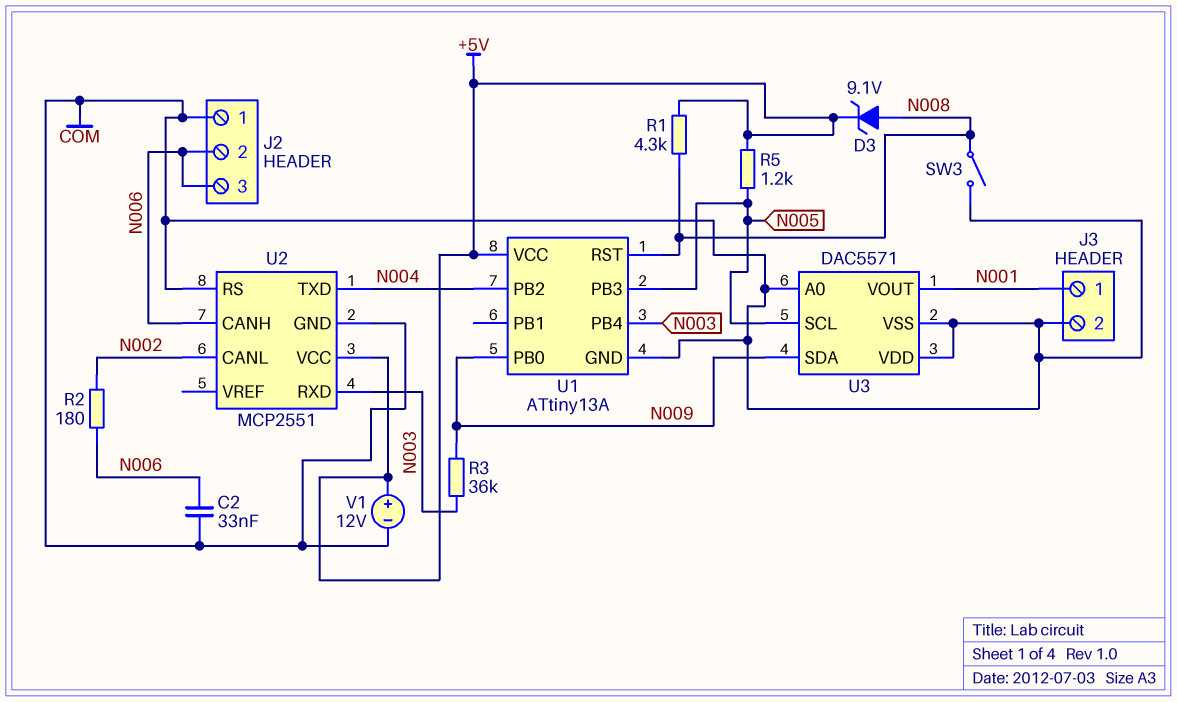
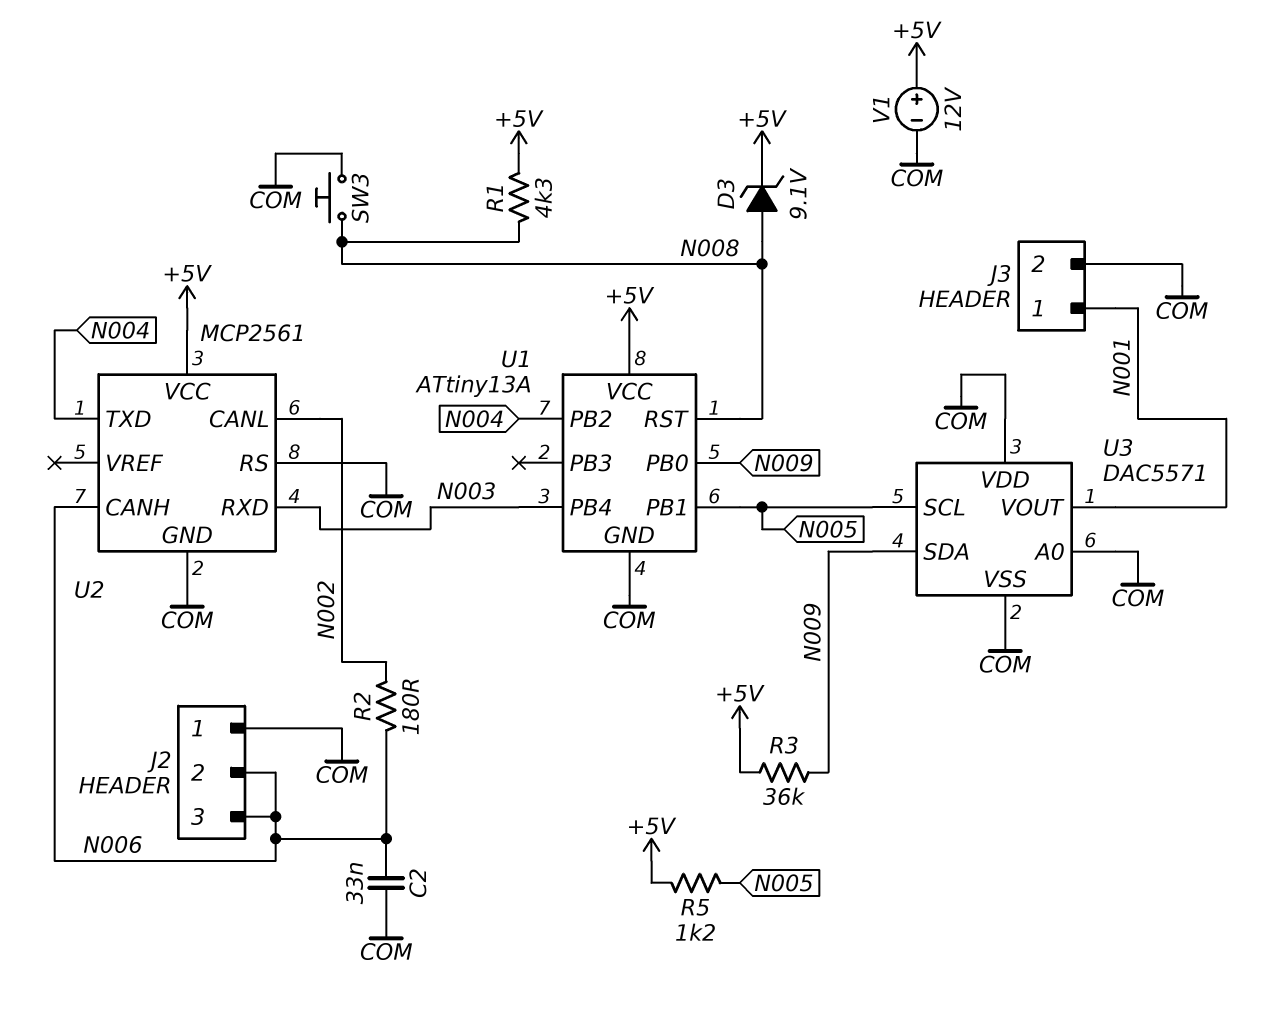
R3: 36k (N003, N009) -> 36k (+5V, N009)
SW3: switch (COM, N008) -> button (COM, N008)
U1 pin PB1: none -> N005
U1 pin PB3: N005 -> none
U2: MCP2551 -> MCP2561

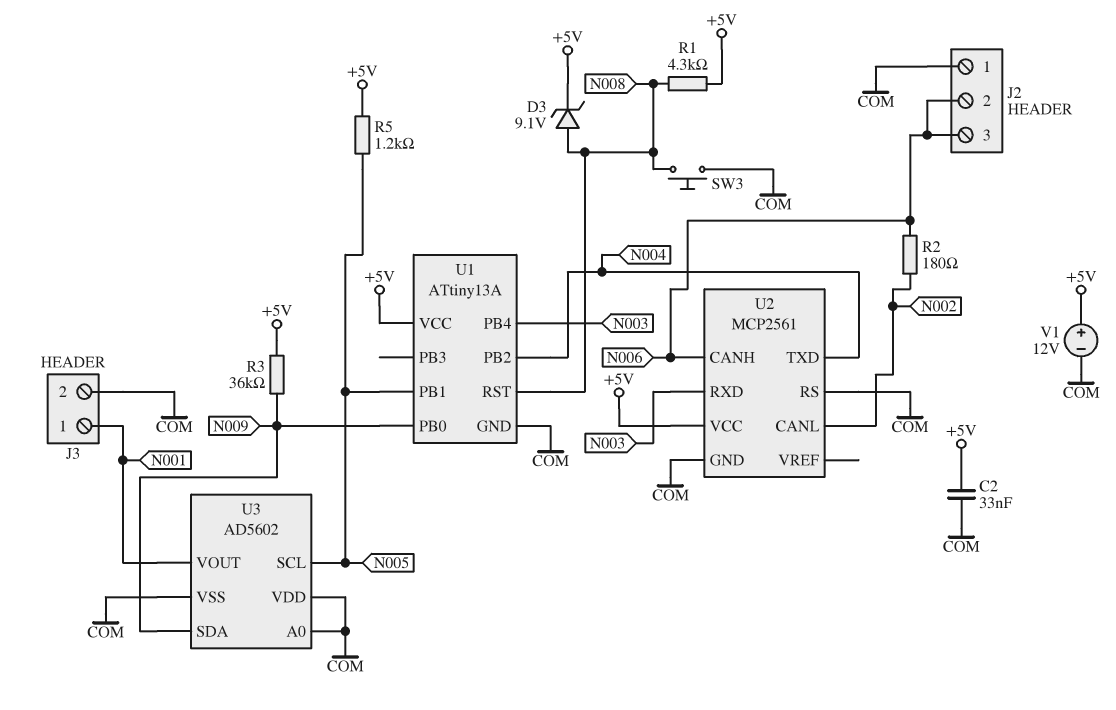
C2: 33nF (COM, N006) -> 33nF (+5V, COM)
U3: DAC5571 -> AD5602

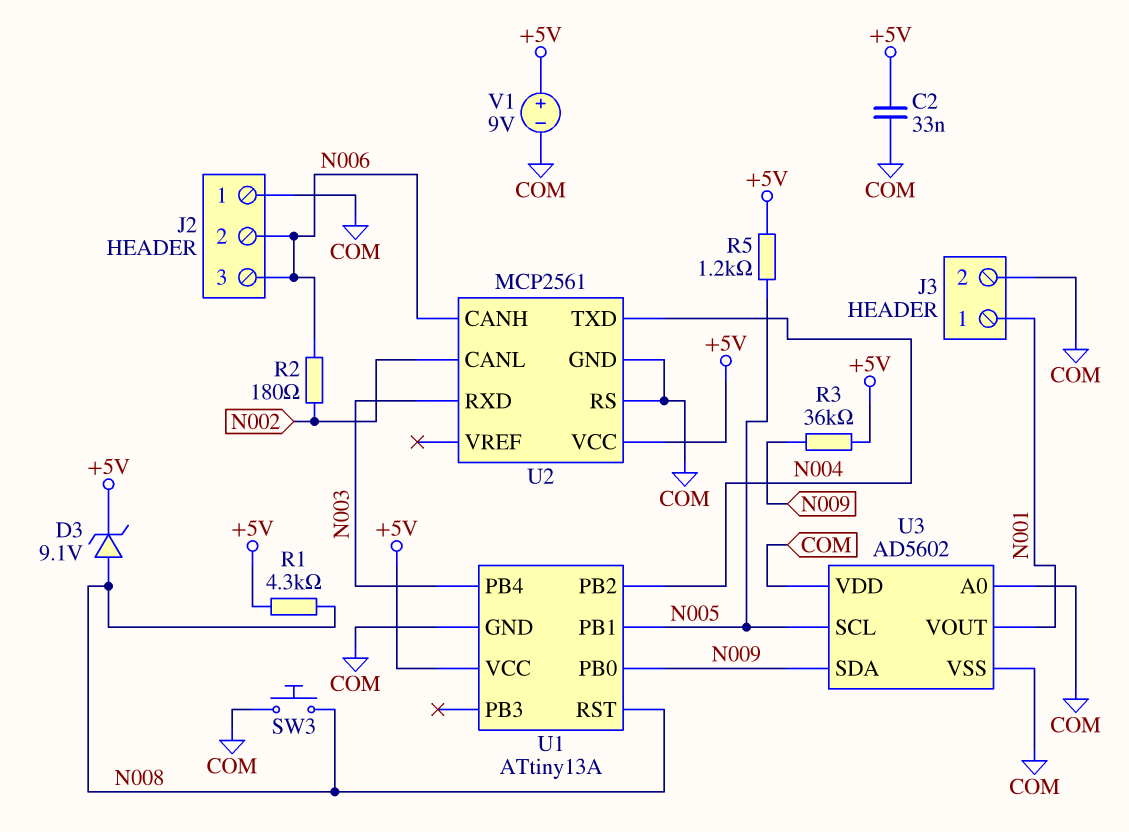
V1: 12V (plus +5V, minus COM) -> 9V (plus +5V, minus COM)

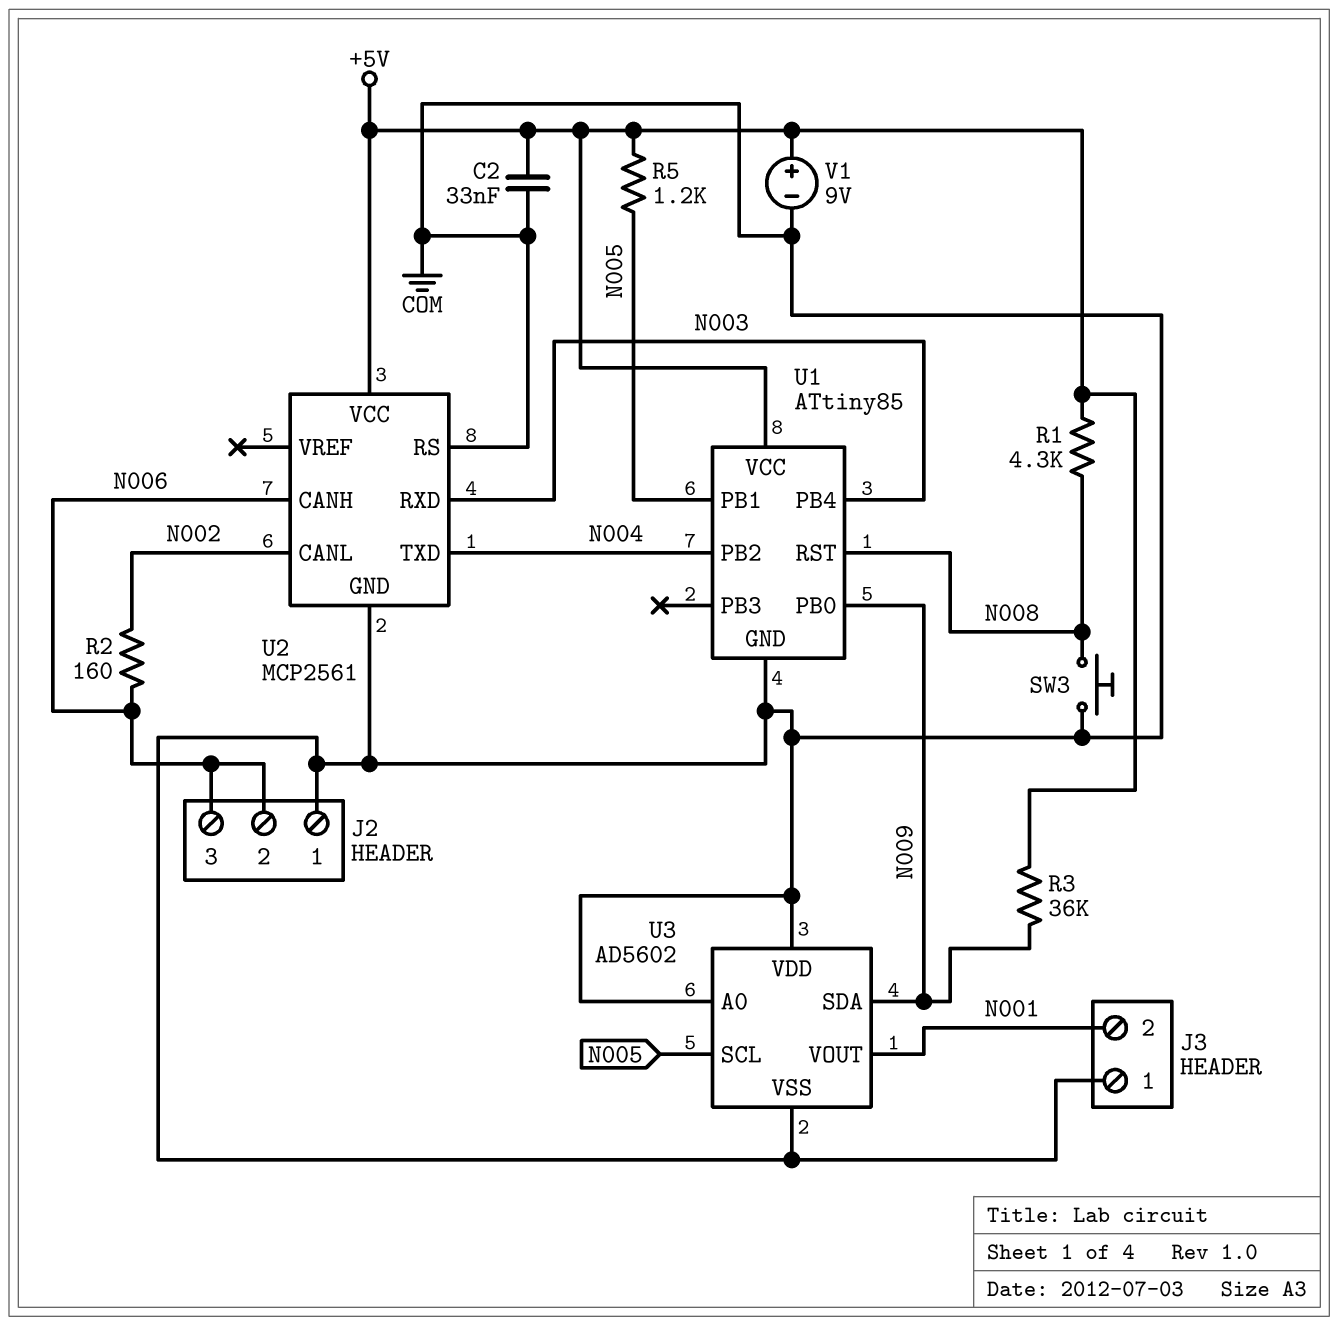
D3: zener 9.1V (A N008, K +5V) -> none
J3 pin 1: N001 -> COM
J3 pin 2: COM -> N001
R2: 180 (N002, N006) -> 160 (N002, N006)
U1: ATtiny13A -> ATtiny85

